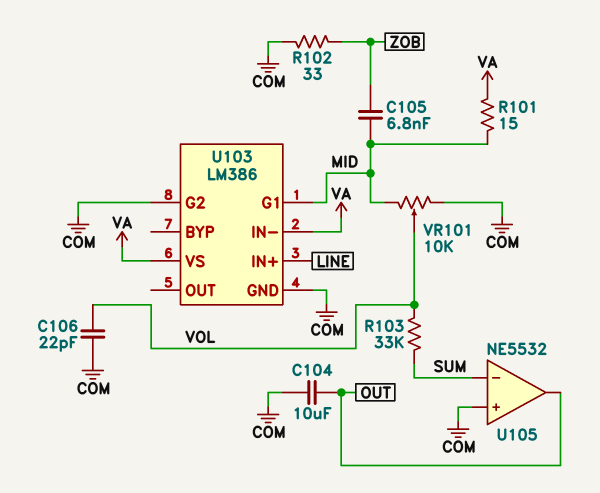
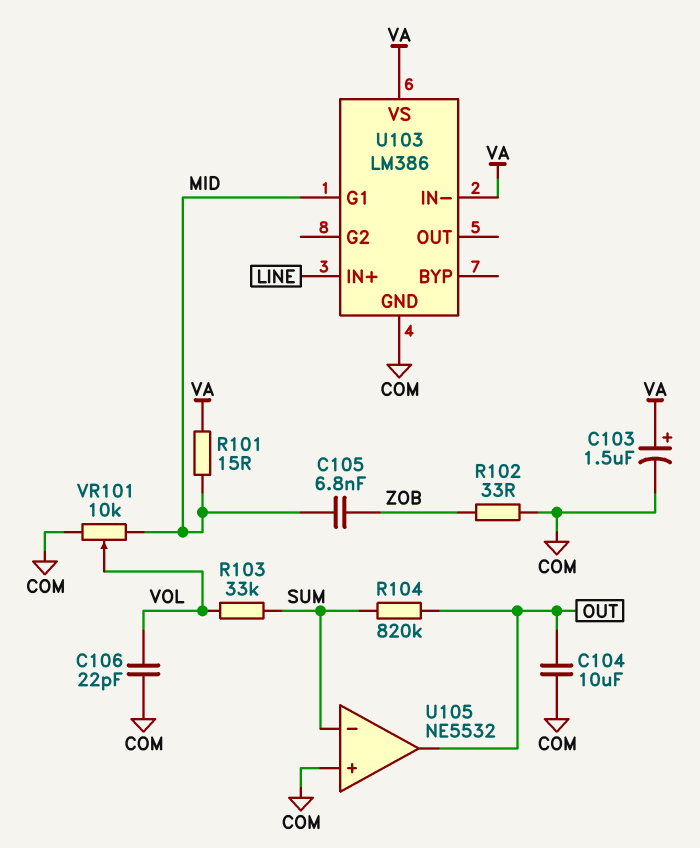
C103: none -> 1.5uF (plus VA, minus COM)
R104: none -> 820k (OUT, SUM)
U103 pin G2: COM -> none

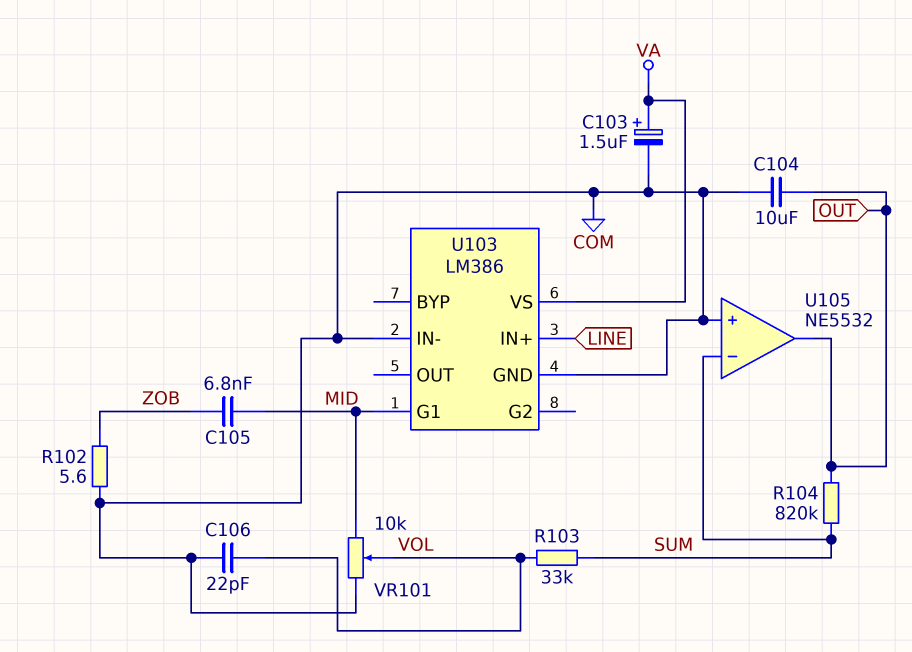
R101: 15 (MID, VA) -> none
R102: 33 (COM, ZOB) -> 5.6 (COM, ZOB)
U103 pin IN-: VA -> COM

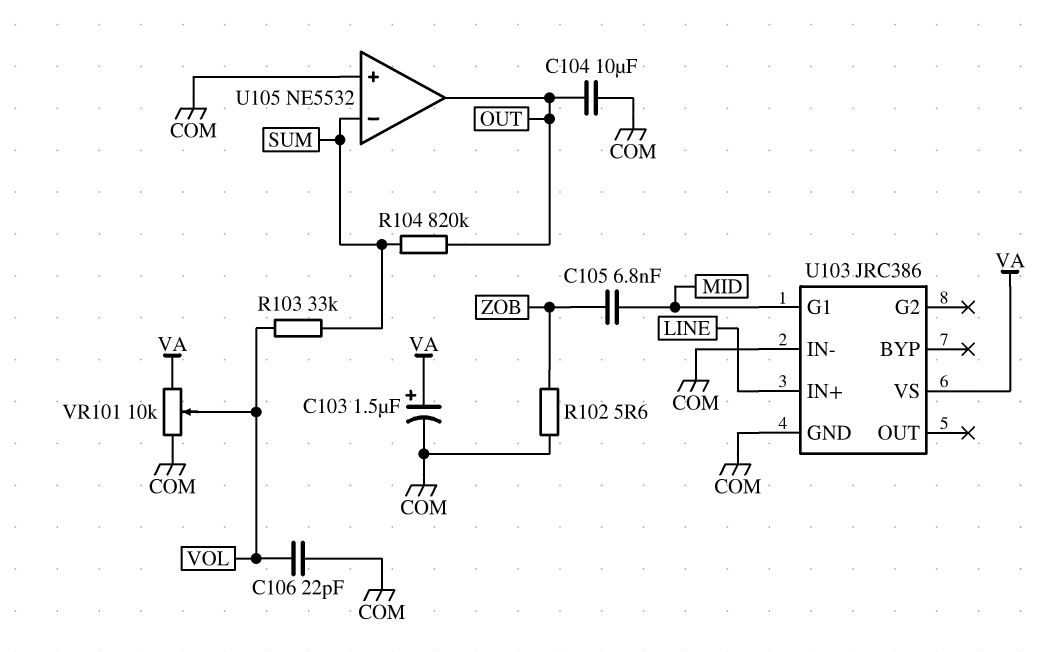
U103: LM386 -> JRC386
VR101: 10k (COM, MID, wiper VOL) -> 10k (COM, VA, wiper VOL)

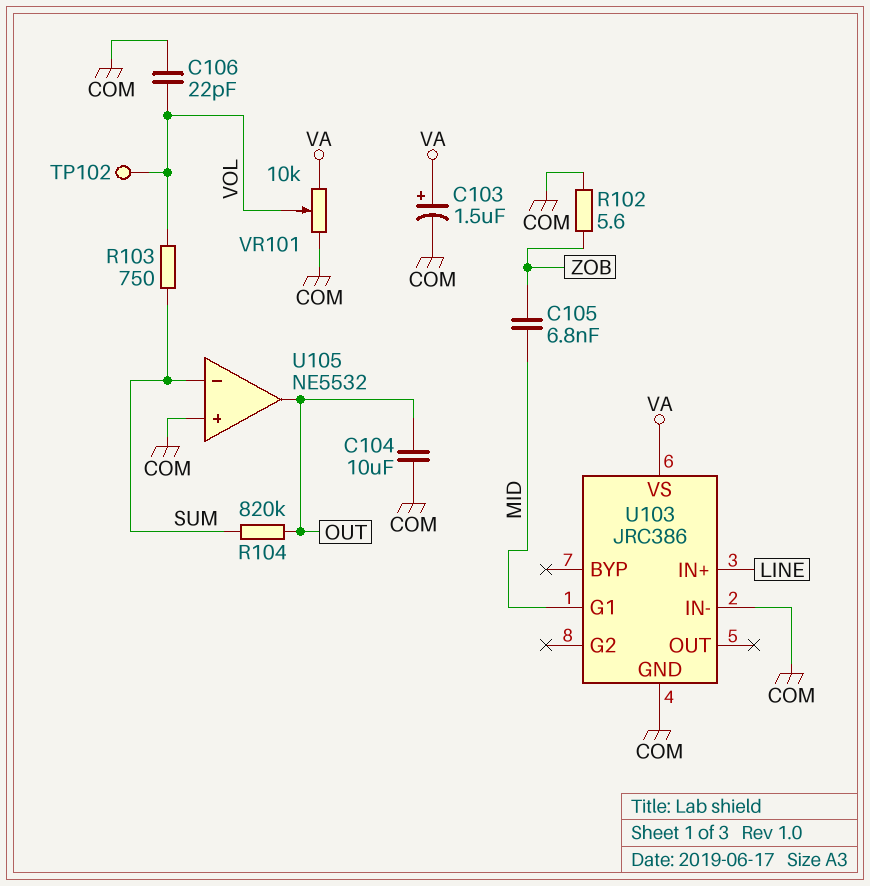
R103: 33k (SUM, VOL) -> 750 (SUM, VOL)
TP102: none -> test point (VOL)

